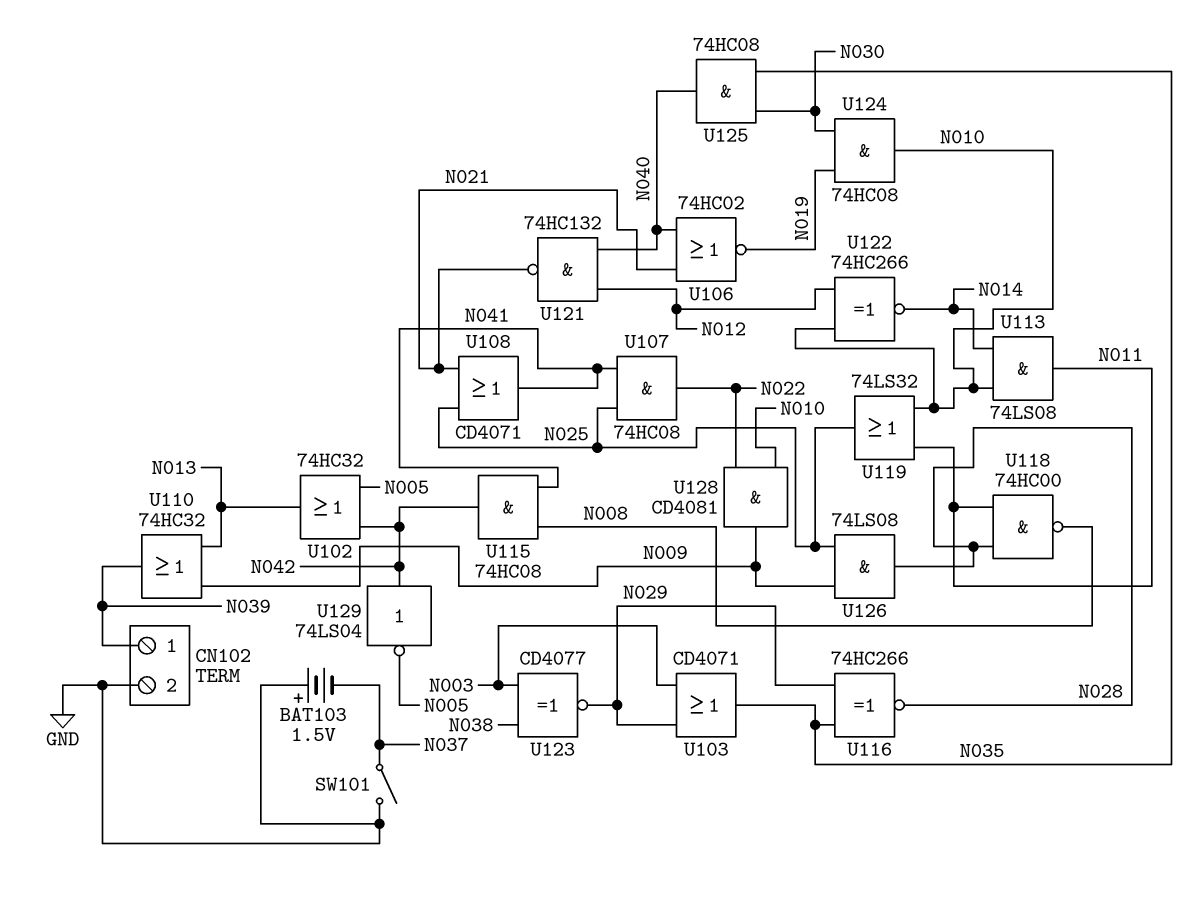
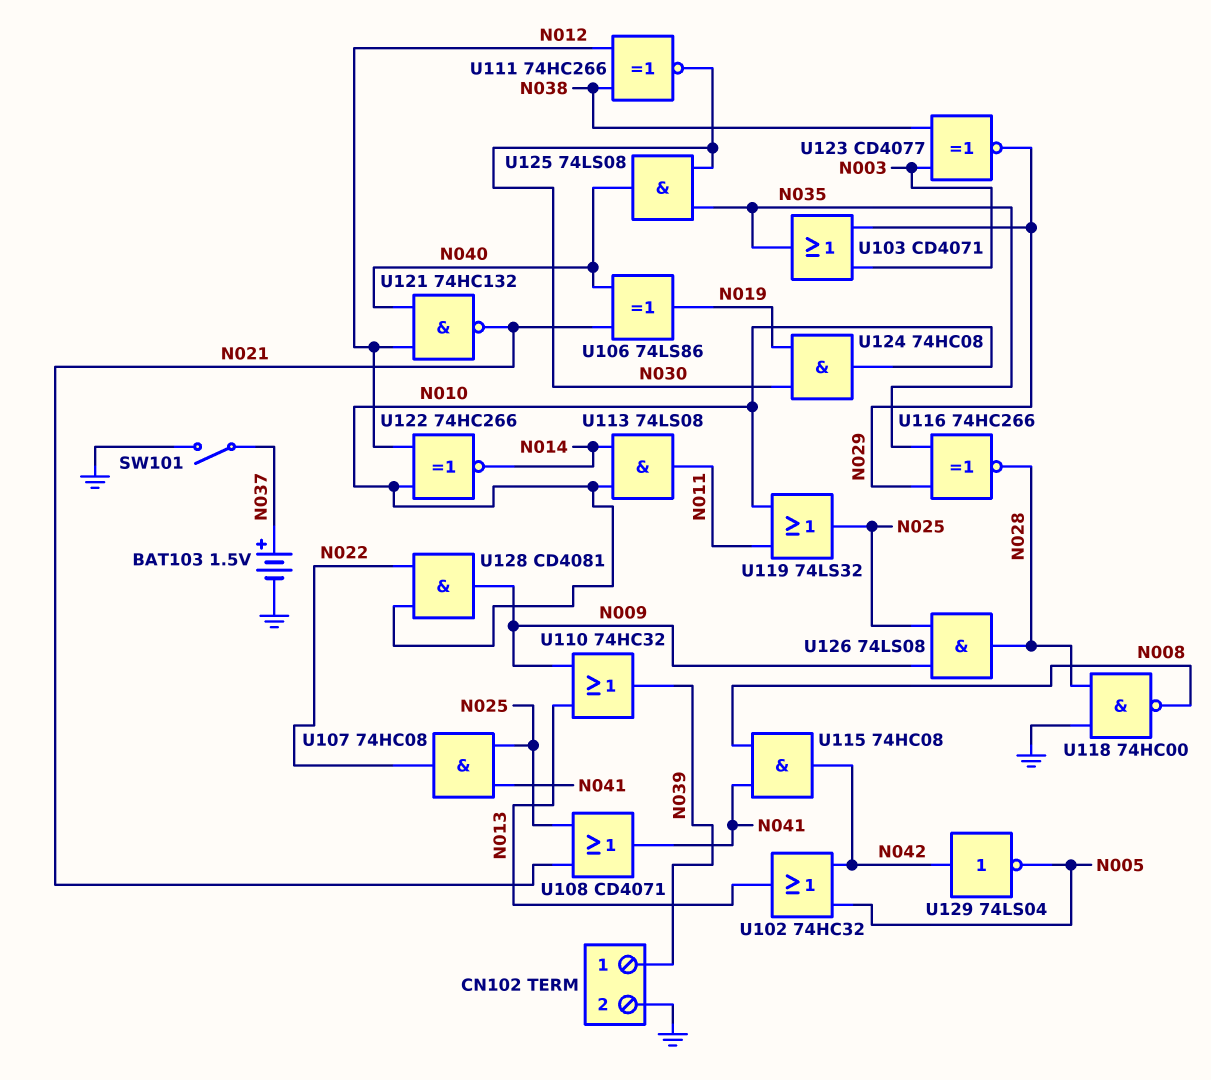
BAT103: 1.5V (plus GND, minus N037) -> 1.5V (plus N037, minus GND)
U106: NOR 74HC02 (in N021, in N040, out N019) -> XOR 74LS86 (in N021, in N040, out N019)
U111: none -> XNOR 74HC266 (in N012, in N038, out N030)
U118: NAND 74HC00 (in N011, in N028, out N008) -> NAND 74HC00 (in GND, in N028, out N008)
U125: AND 74HC08 (in N030, in N035, out N040) -> AND 74LS08 (in N030, in N035, out N040)

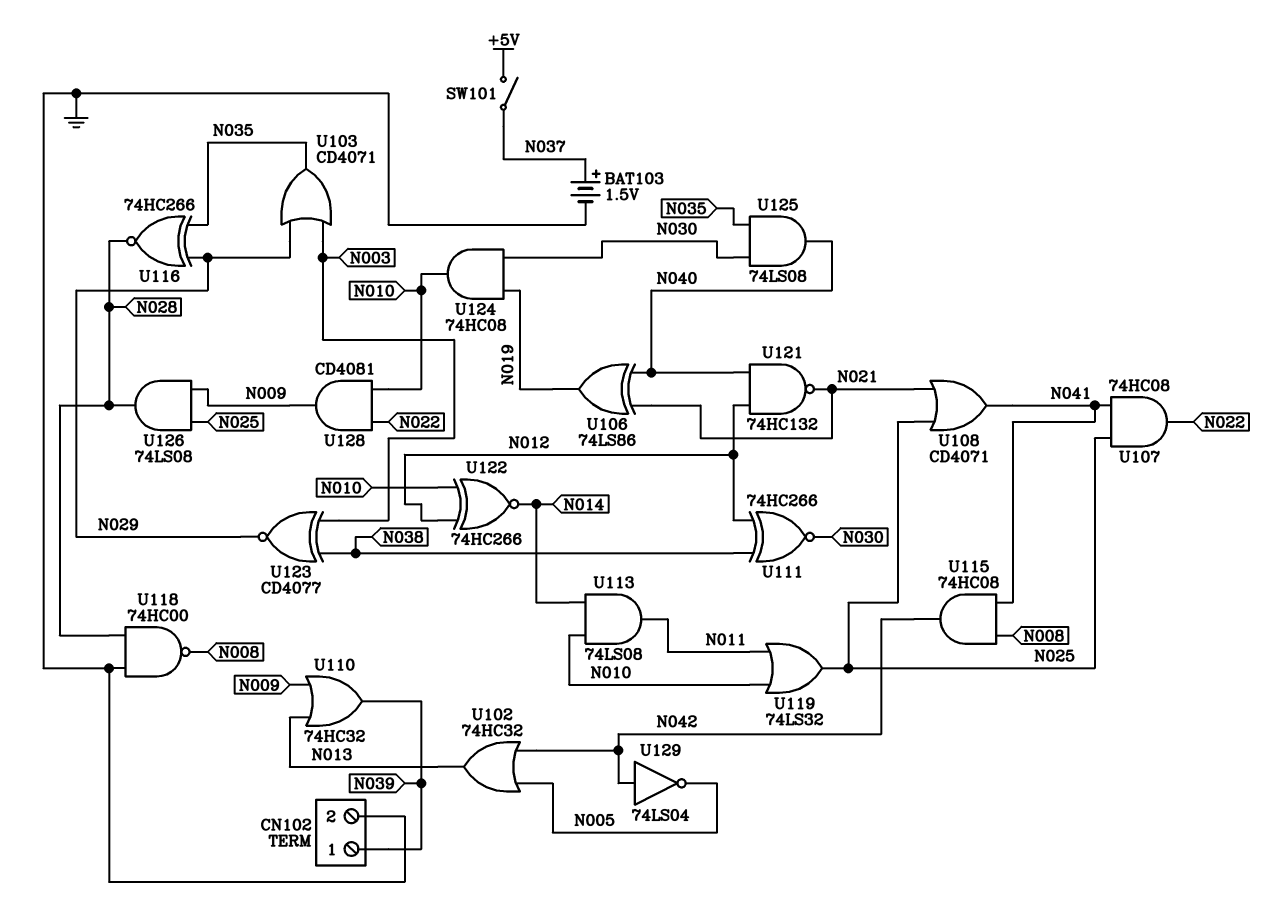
SW101: switch (GND, N037) -> switch (+5V, N037)

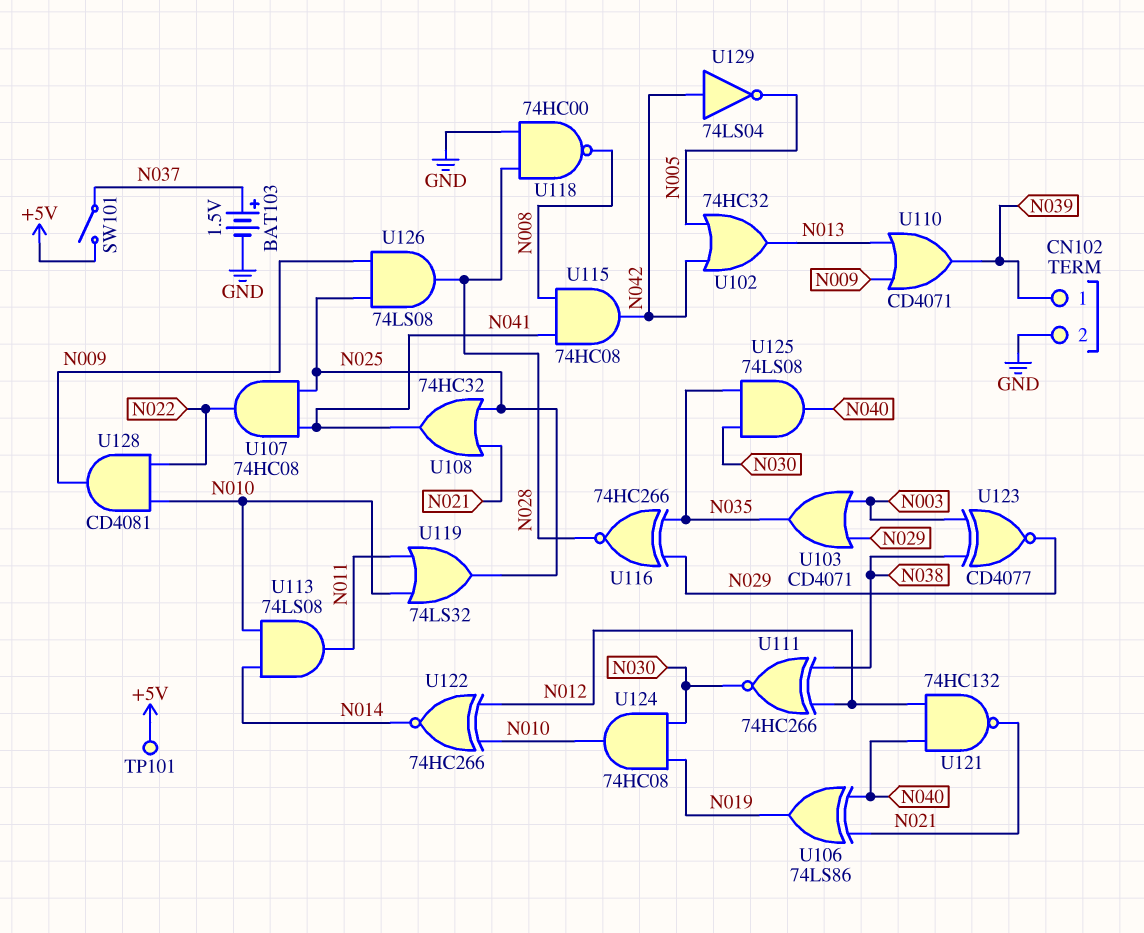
TP101: none -> test point (+5V)
U108: OR CD4071 (in N021, in N025, out N041) -> OR 74HC32 (in N021, in N025, out N041)
U110: OR 74HC32 (in N009, in N013, out N039) -> OR CD4071 (in N009, in N013, out N039)

